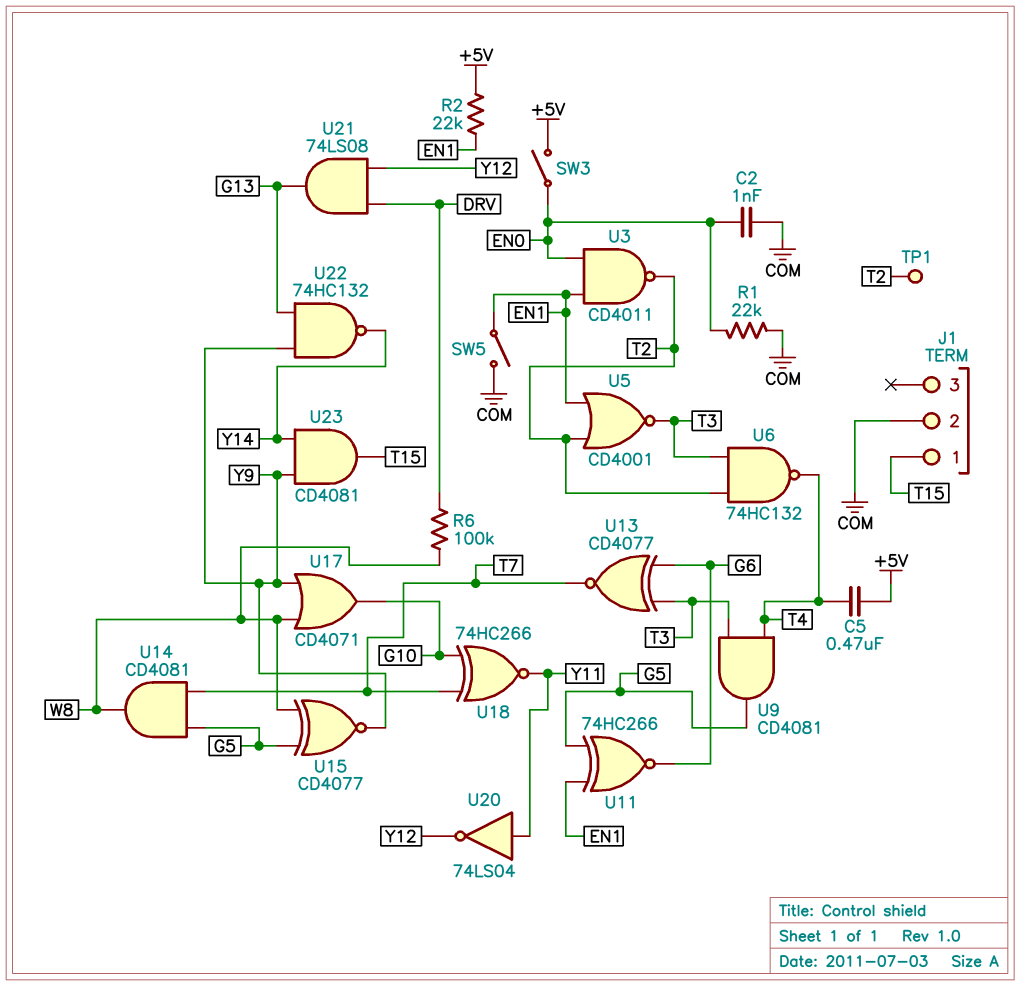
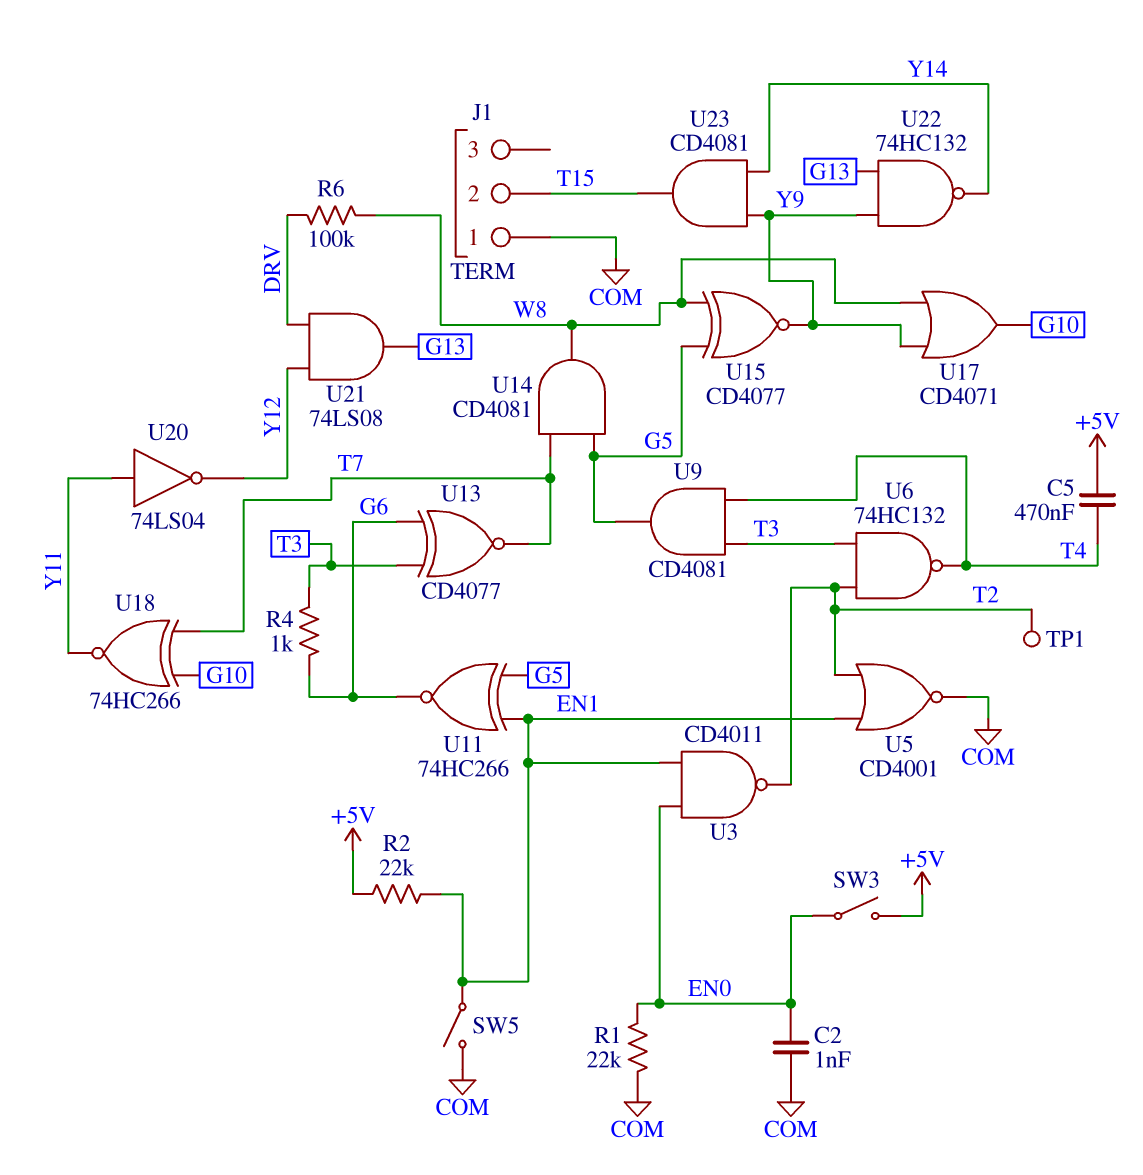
J1 pin 1: T15 -> COM
J1 pin 2: COM -> T15
R4: none -> 1k (G6, T3)
U5: NOR CD4001 (in EN1, in T2, out T3) -> NOR CD4001 (in EN1, in T2, out COM)

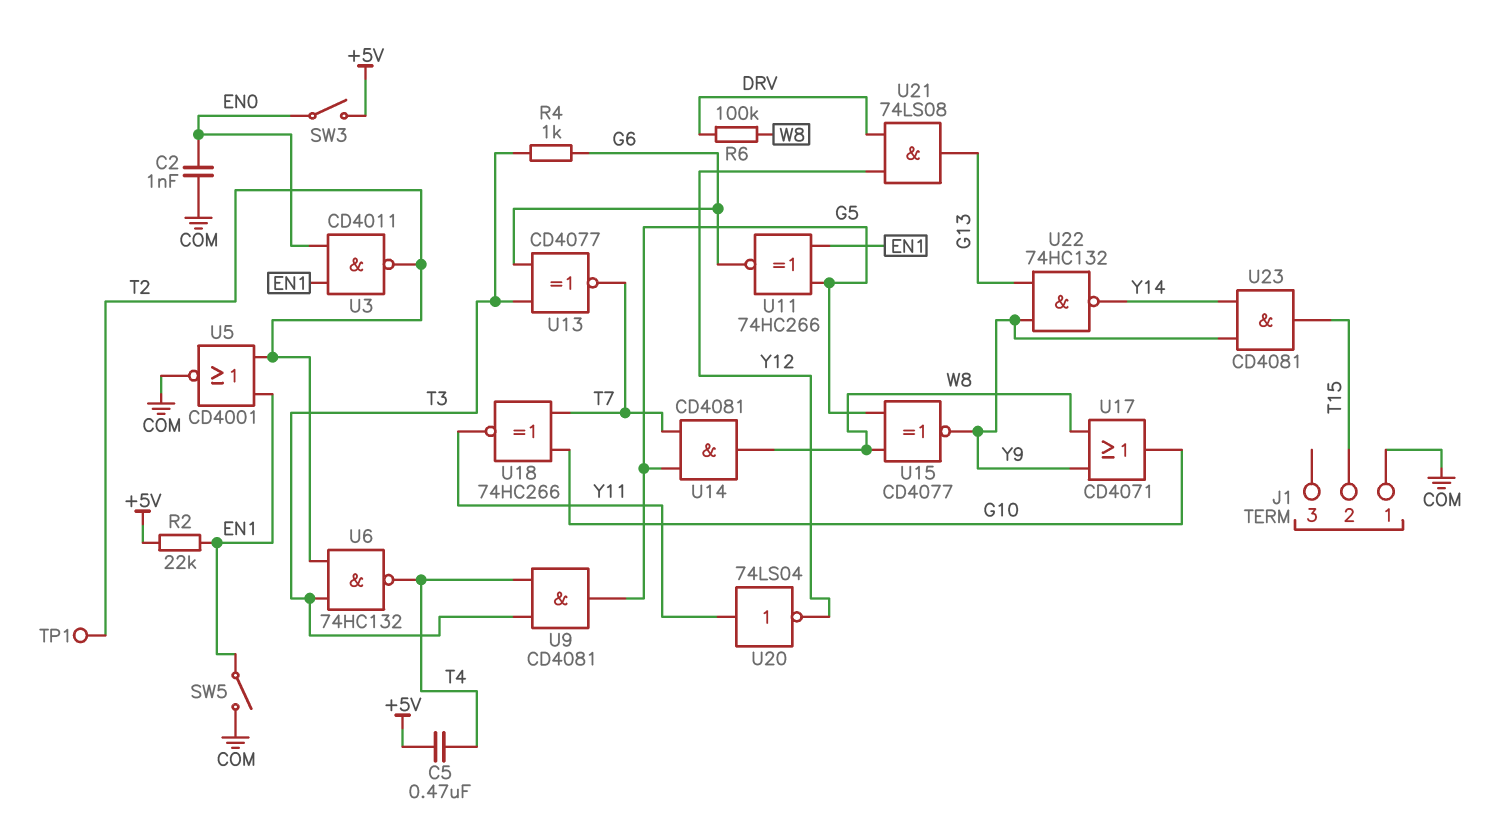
R1: 22k (COM, EN0) -> none

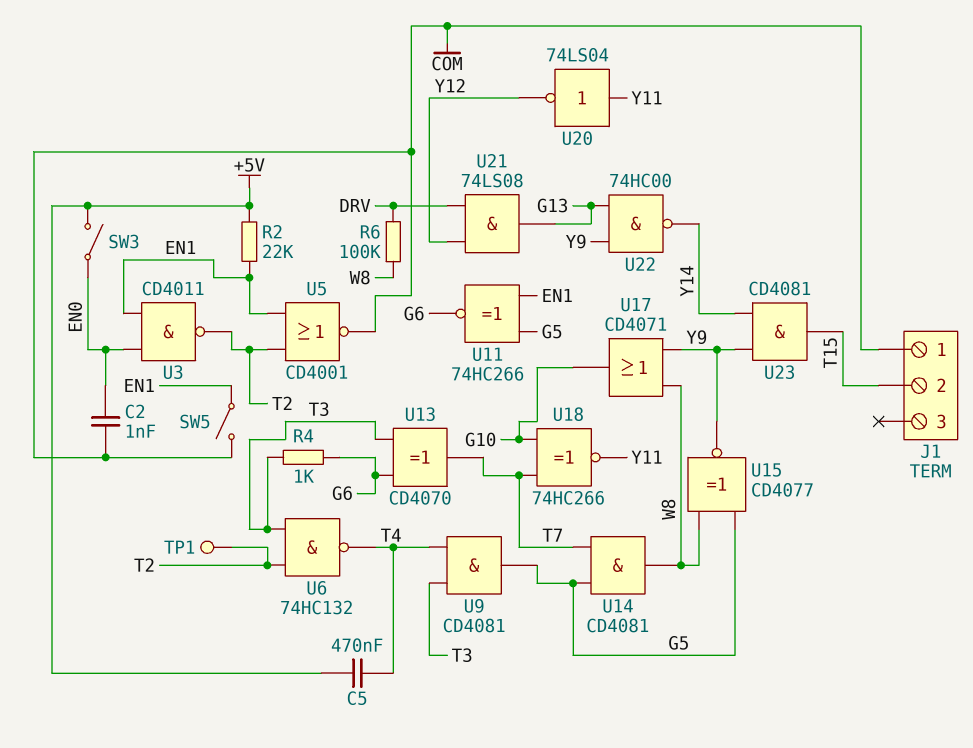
U13: XNOR CD4077 (in G6, in T3, out T7) -> XOR CD4070 (in G6, in T3, out T7)
U22: NAND 74HC132 (in G13, in Y9, out Y14) -> NAND 74HC00 (in G13, in Y9, out Y14)

